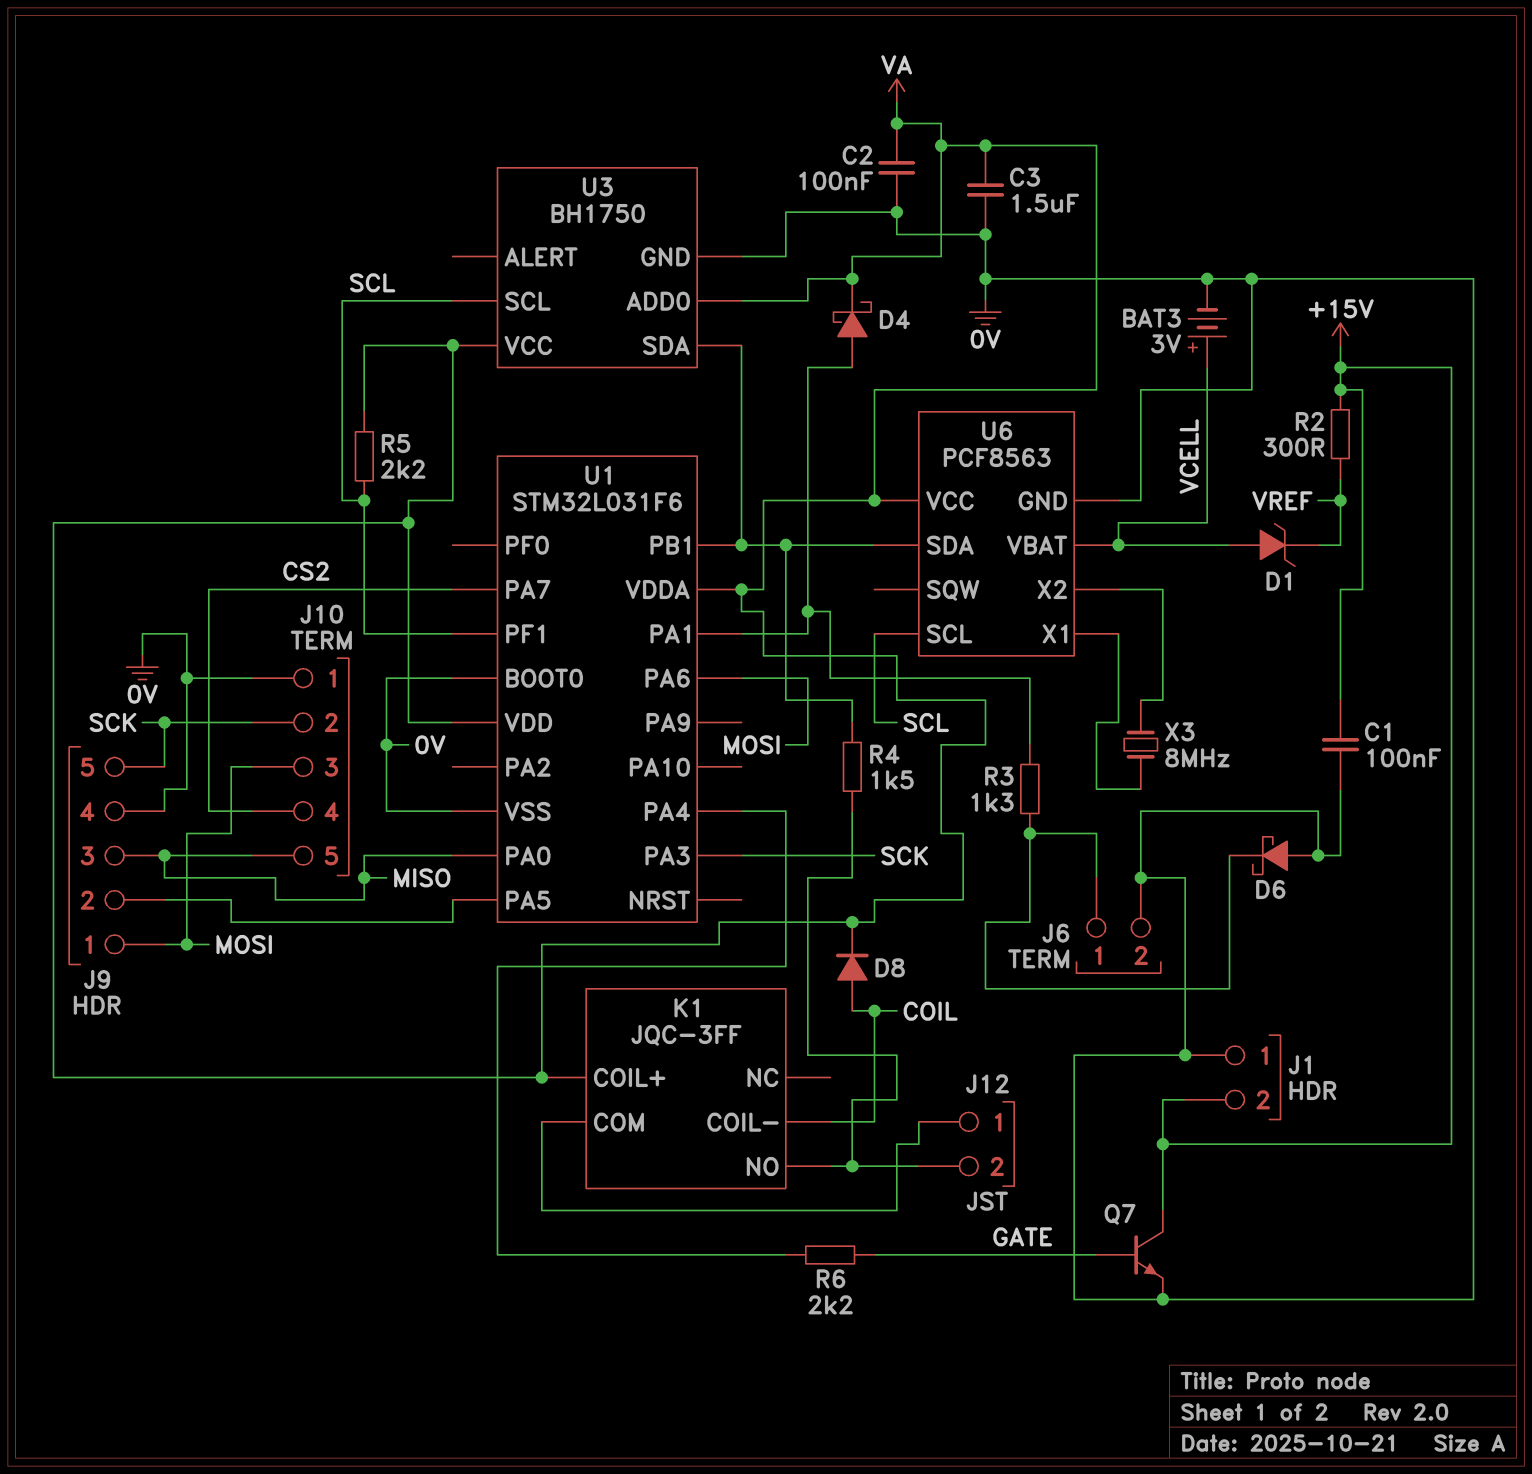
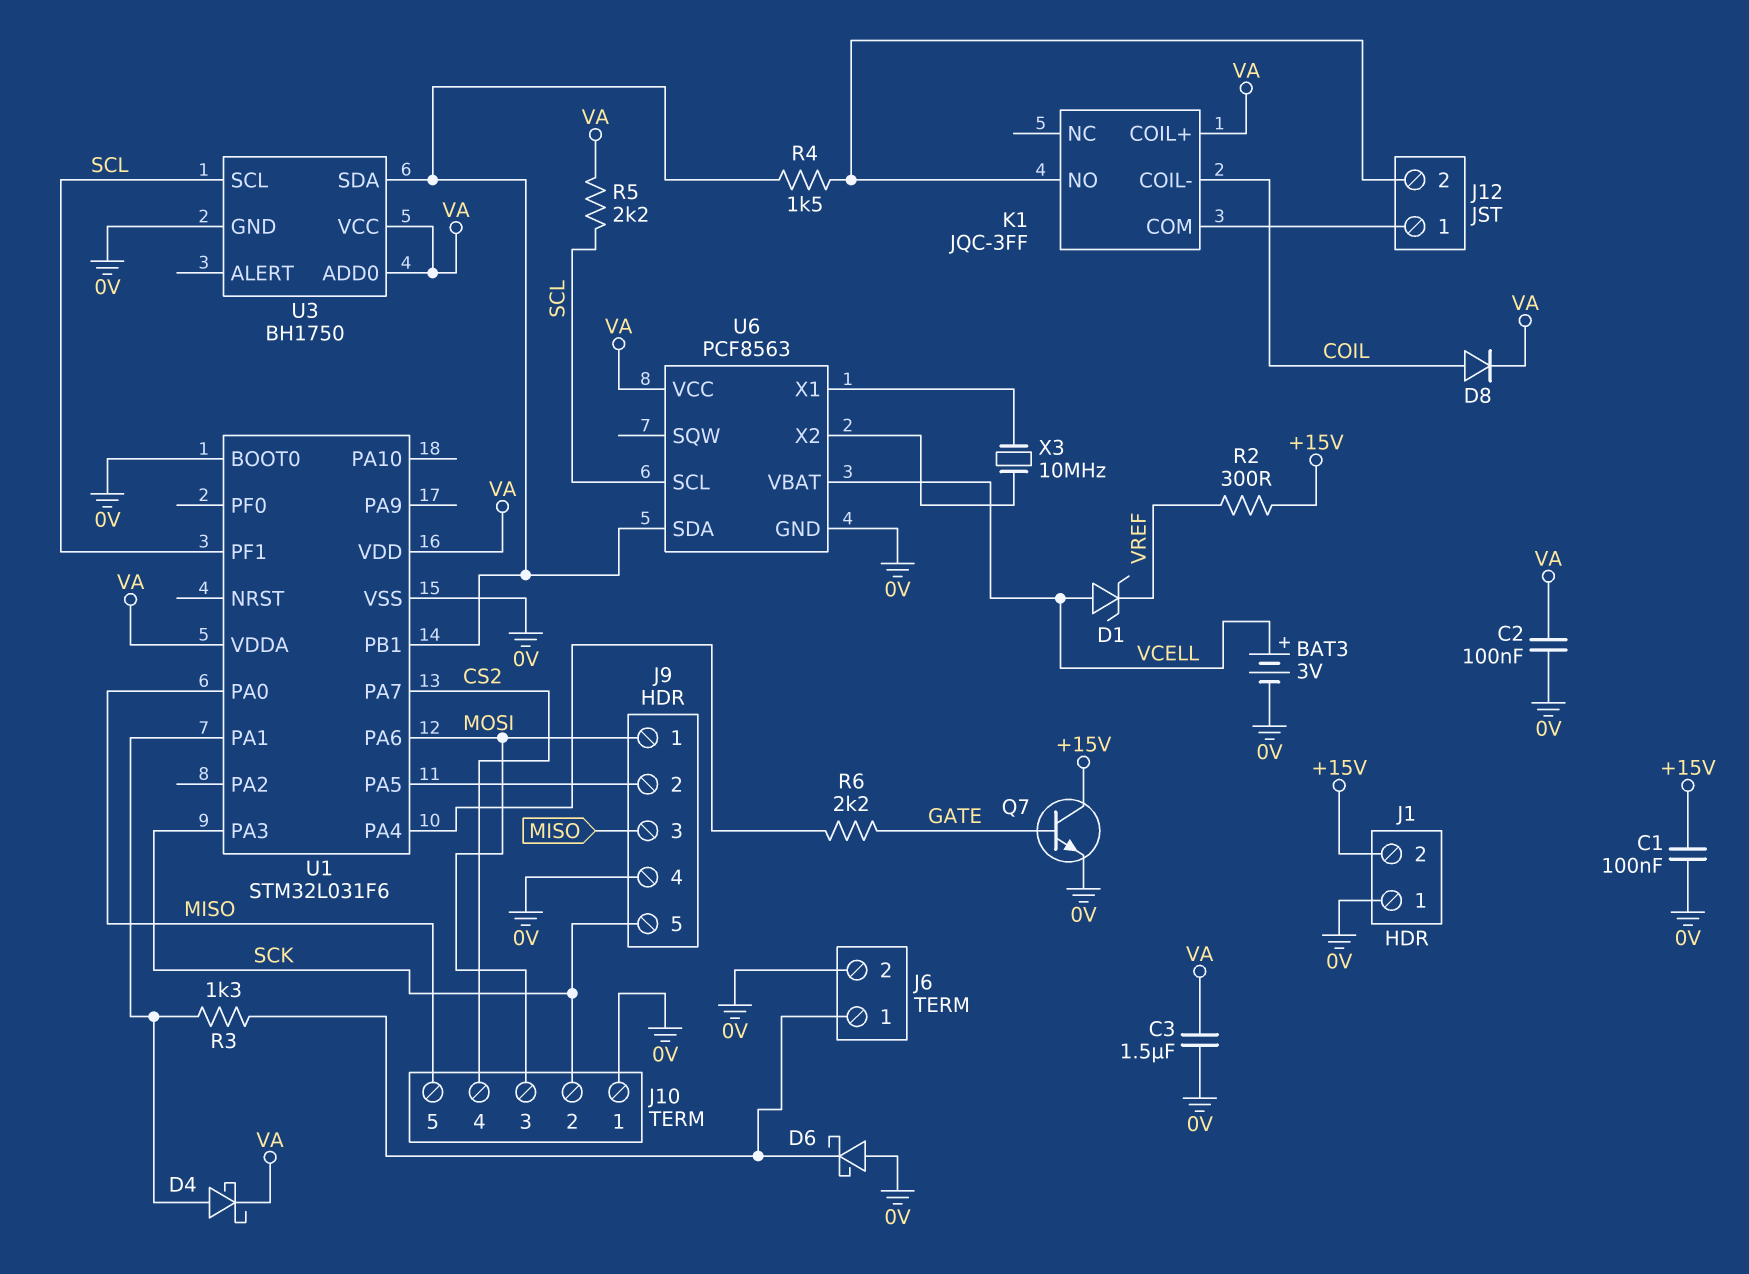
X3: 8MHz (U6/X1, U6/X2) -> 10MHz (U6/X1, U6/X2)

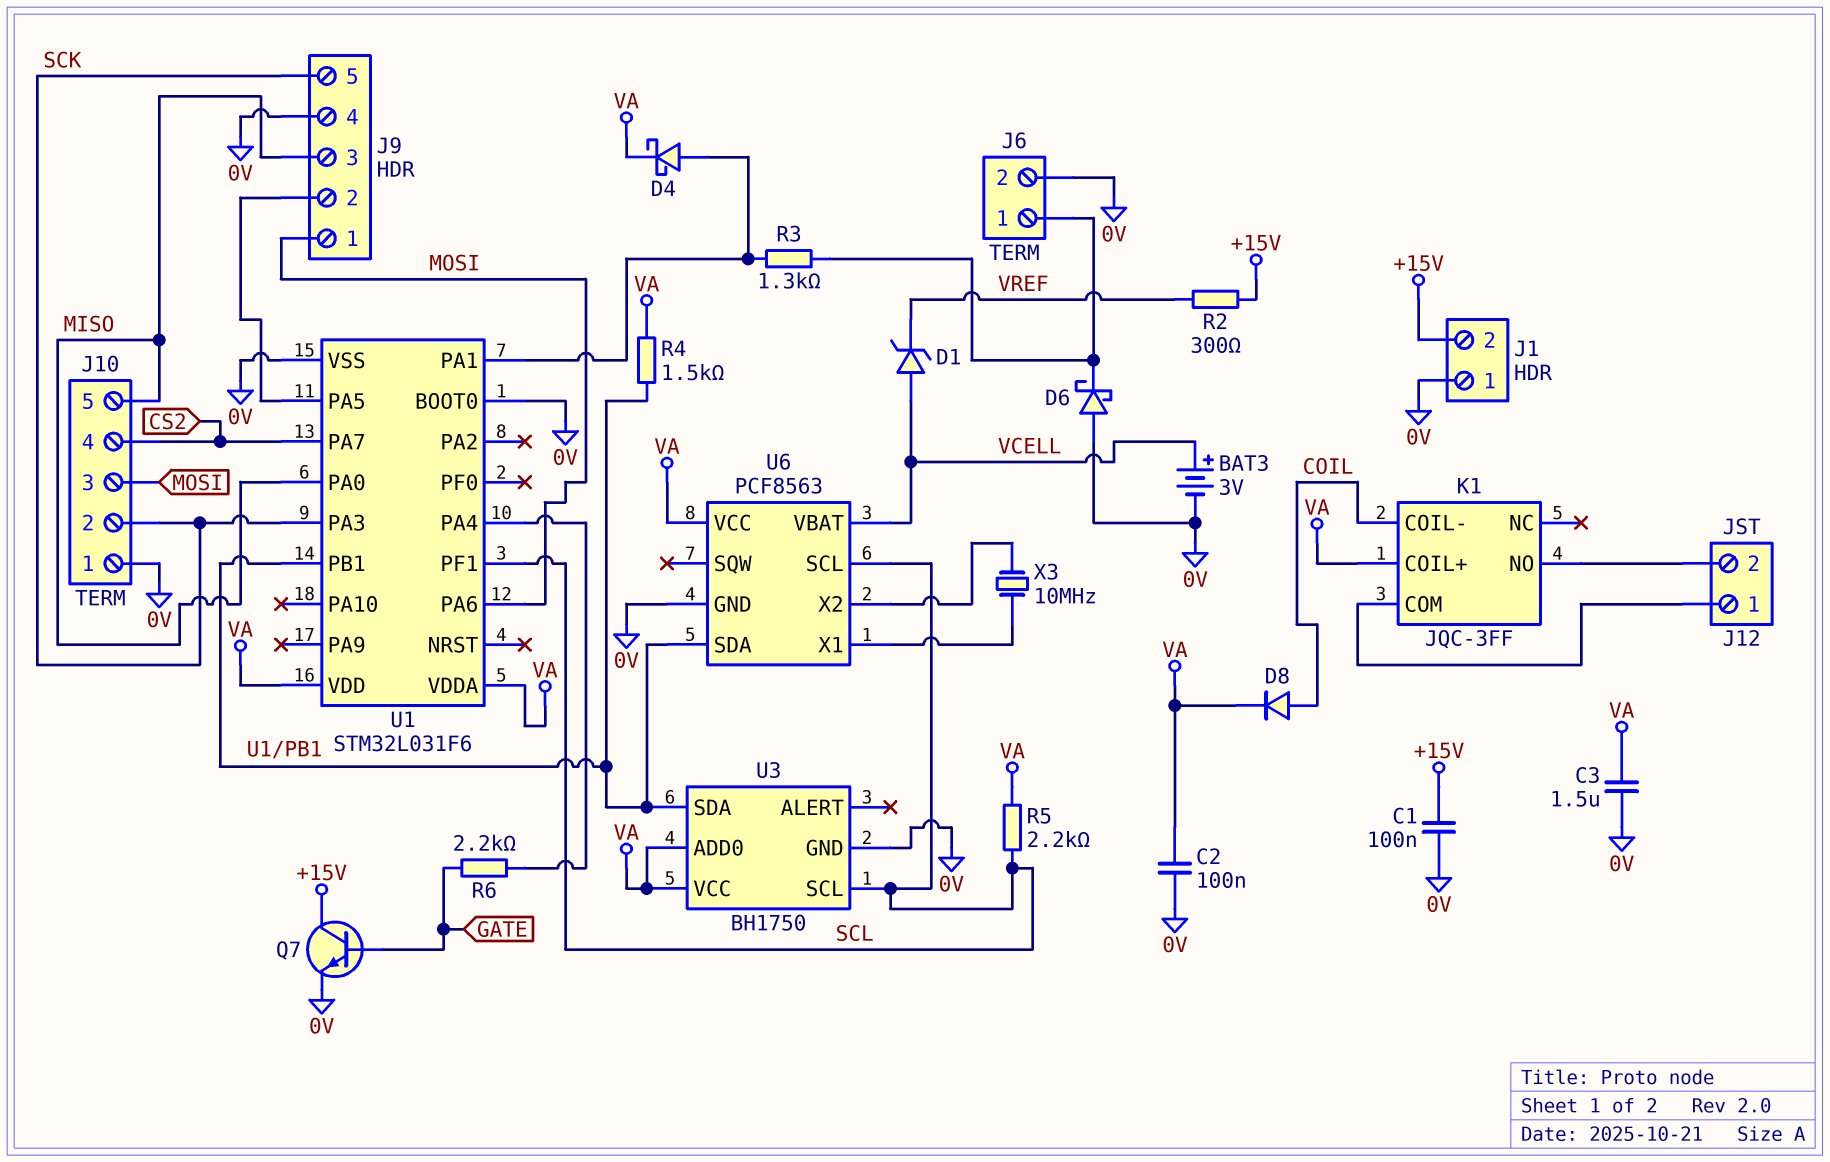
R4: 1.5k (J12/2, U1/PB1) -> 1.5k (U1/PB1, VA)

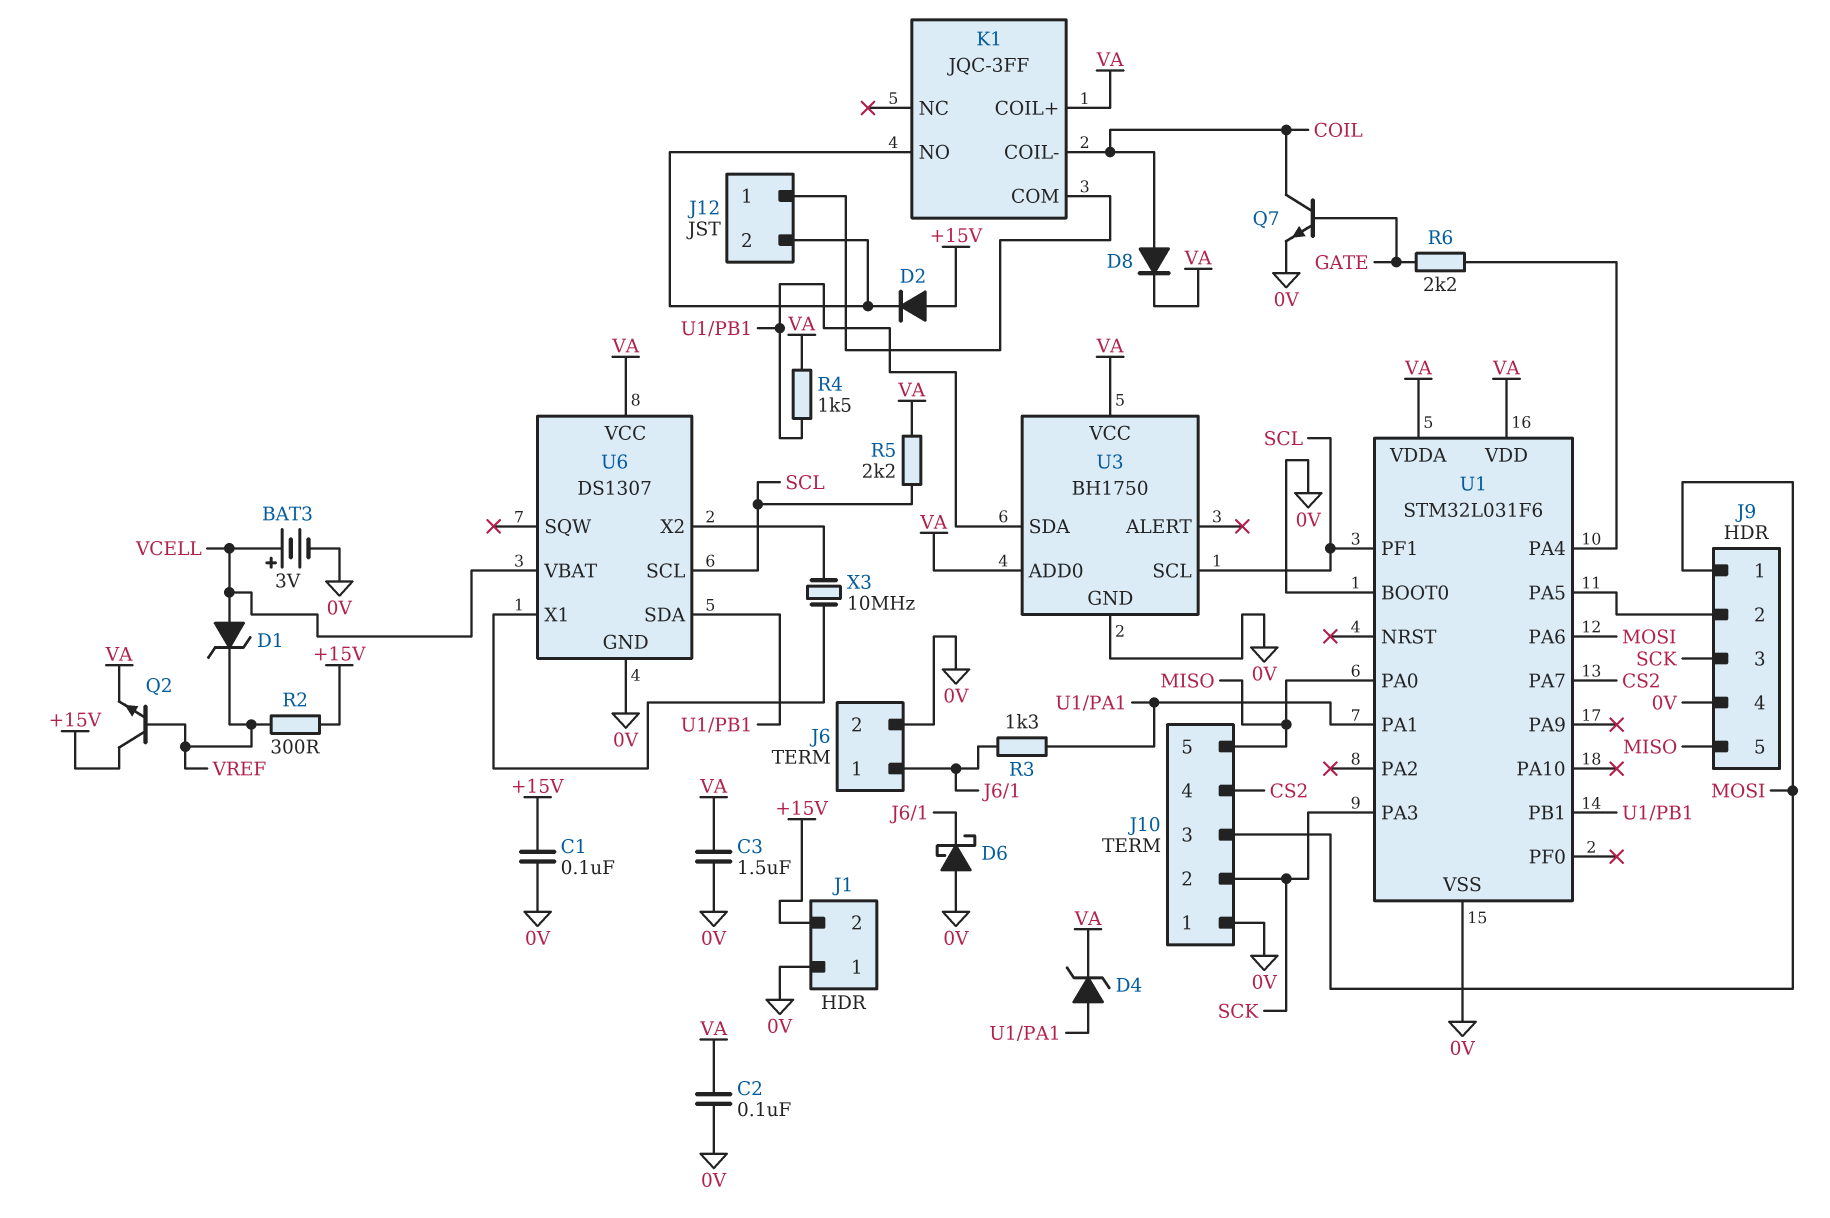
D2: none -> diode (A +15V, K J12/2)
D4: schottky (A U1/PA1, K VA) -> zener (A U1/PA1, K VA)
J9 pin 3: MISO -> SCK
J9 pin 5: SCK -> MISO
Q2: none -> NPN (B VREF, C +15V, E VA)
Q7: NPN (B GATE, C +15V, E 0V) -> NPN (B GATE, C COIL, E 0V)
U6: PCF8563 -> DS1307

